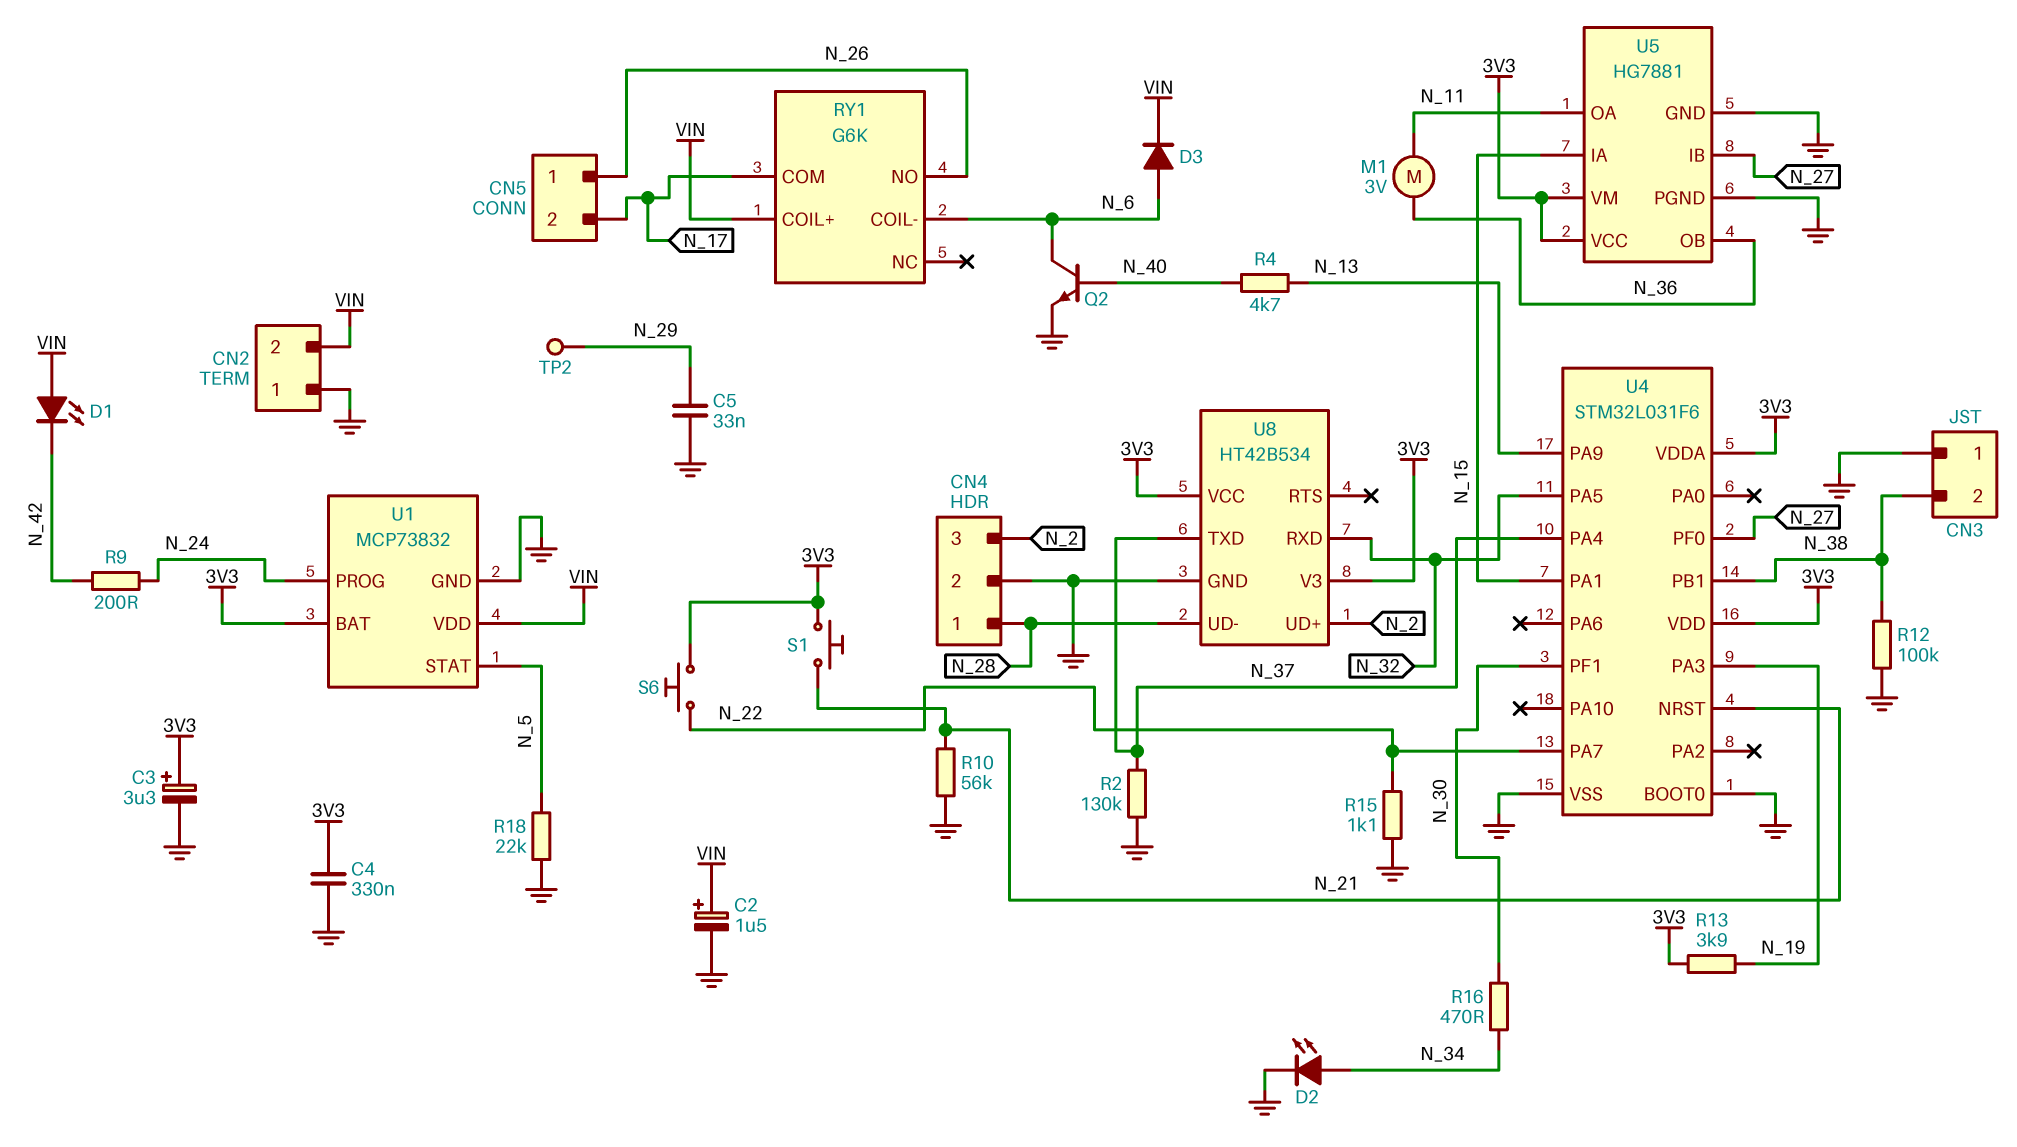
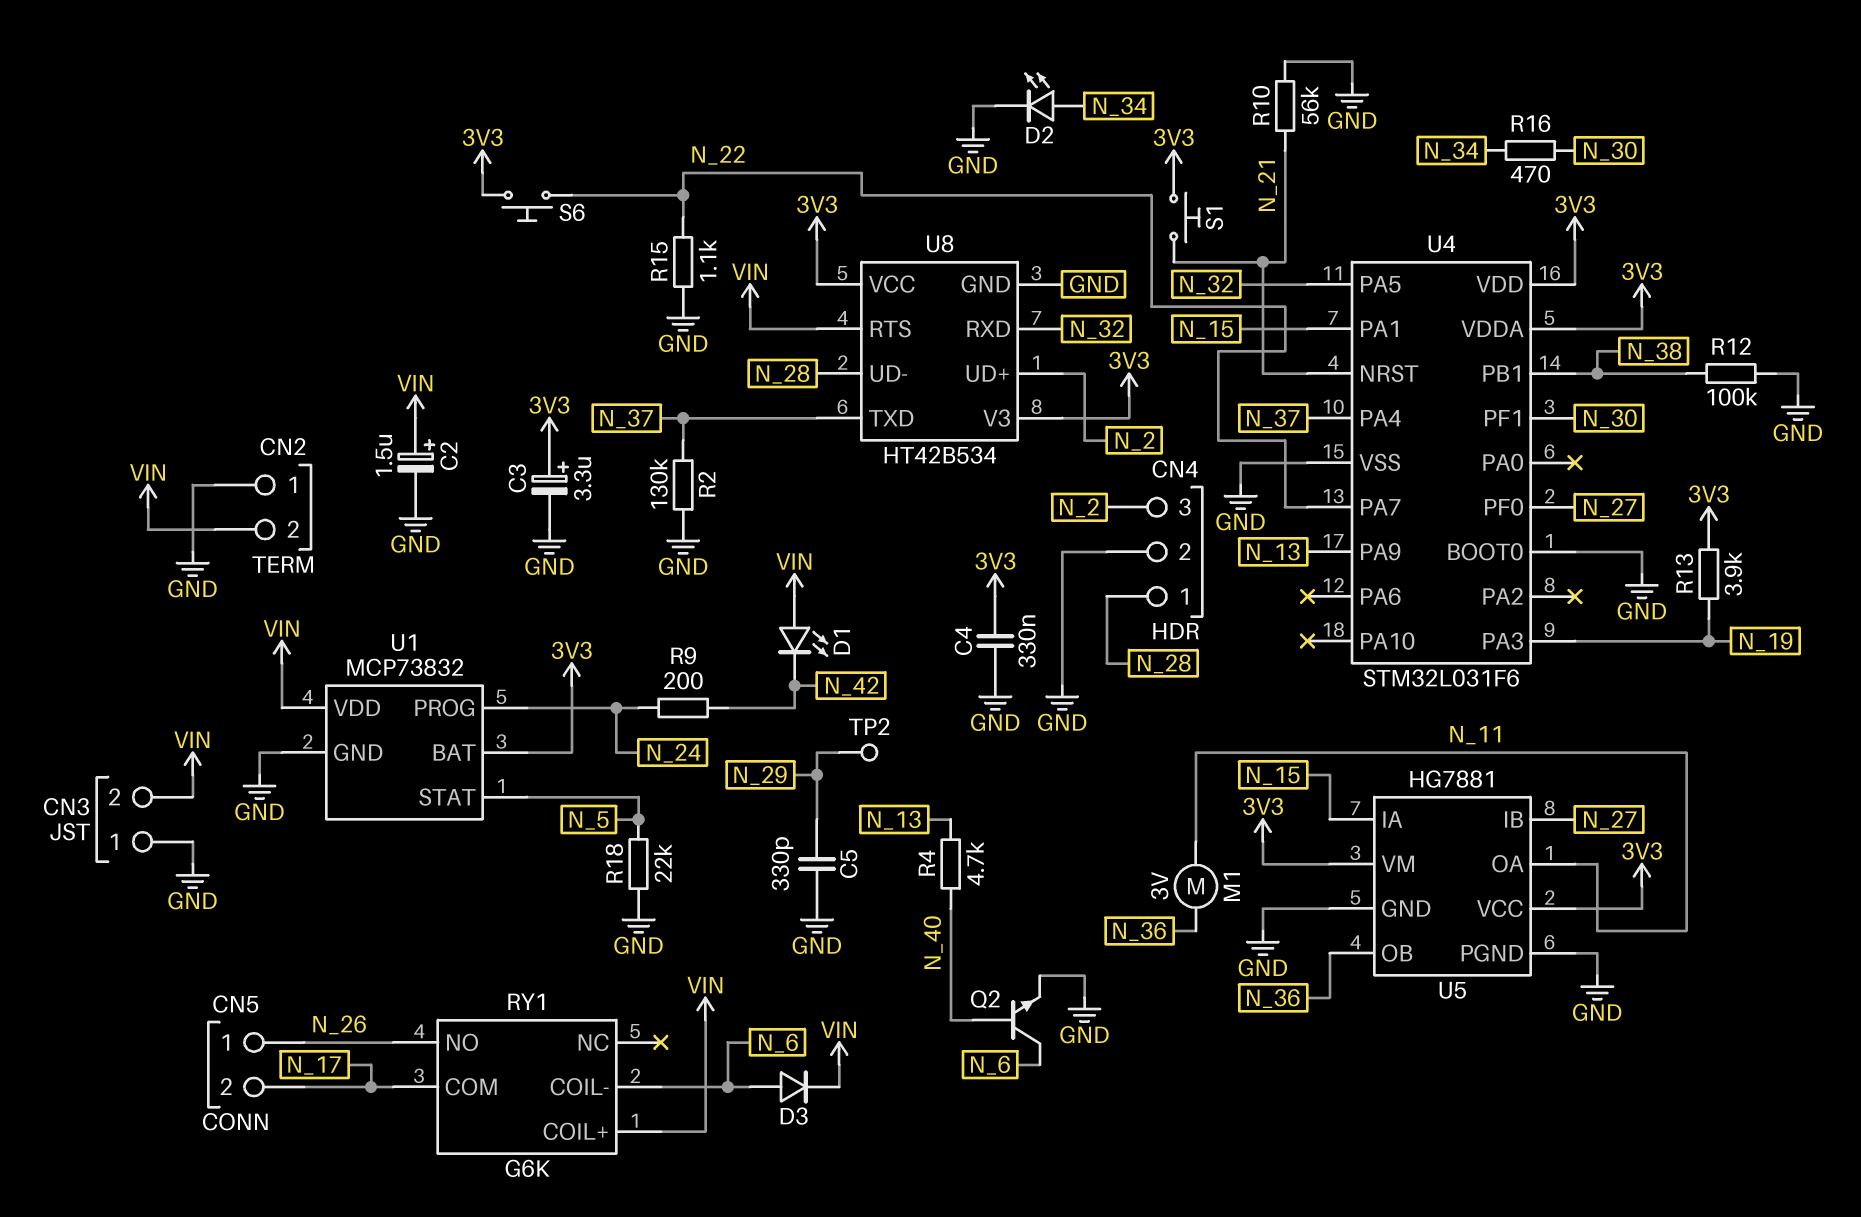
C5: 33nF (GND, N_29) -> 330pF (GND, N_29)
CN3 pin 2: N_38 -> VIN
U8 pin RTS: none -> VIN

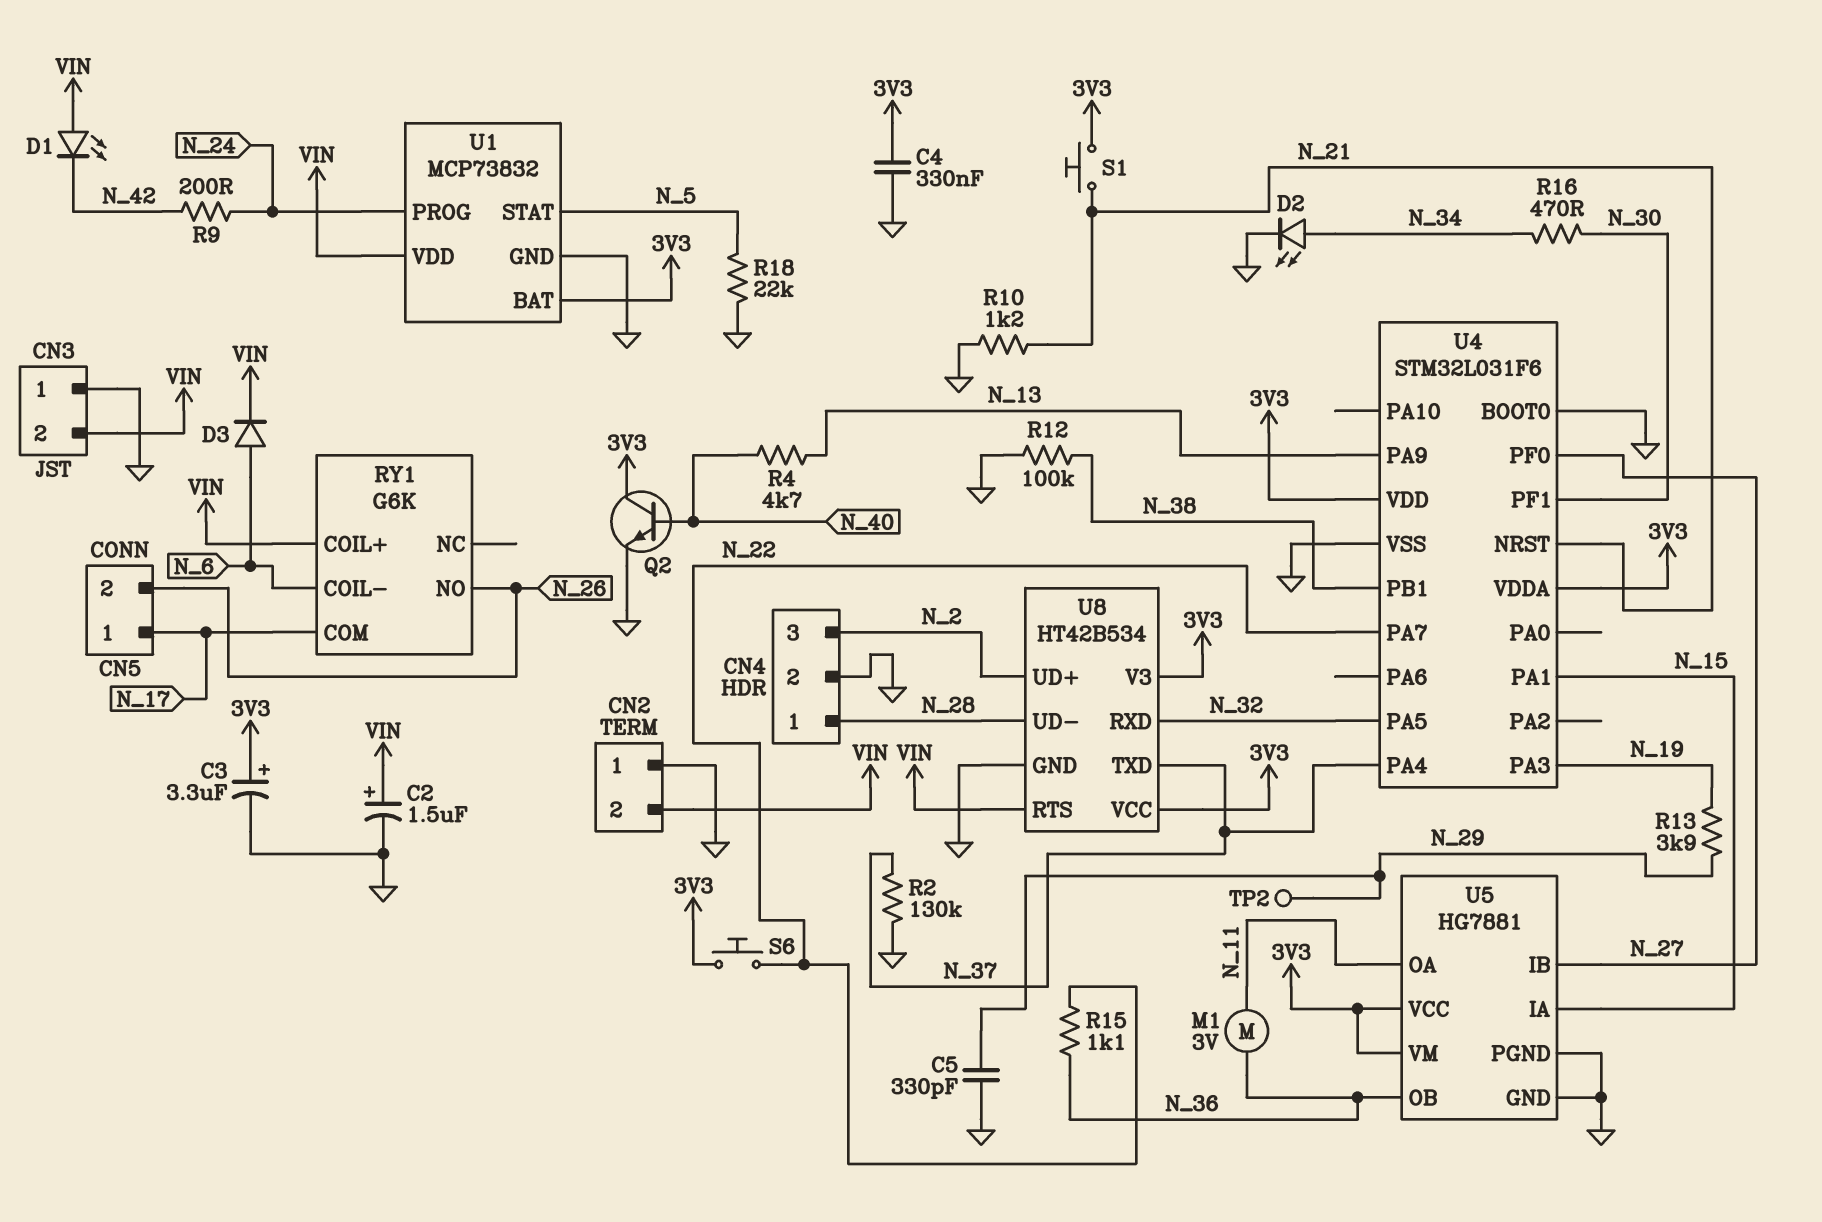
CN5 pin 1: N_26 -> N_17
CN5 pin 2: N_17 -> N_26
Q2: NPN (B N_40, C N_6, E GND) -> NPN (B N_40, C 3V3, E GND)
R10: 56k (GND, N_21) -> 1.2k (GND, N_21)
R13: 3.9k (3V3, N_19) -> 3.9k (N_19, N_29)
R15: 1.1k (GND, N_22) -> 1.1k (N_22, N_36)

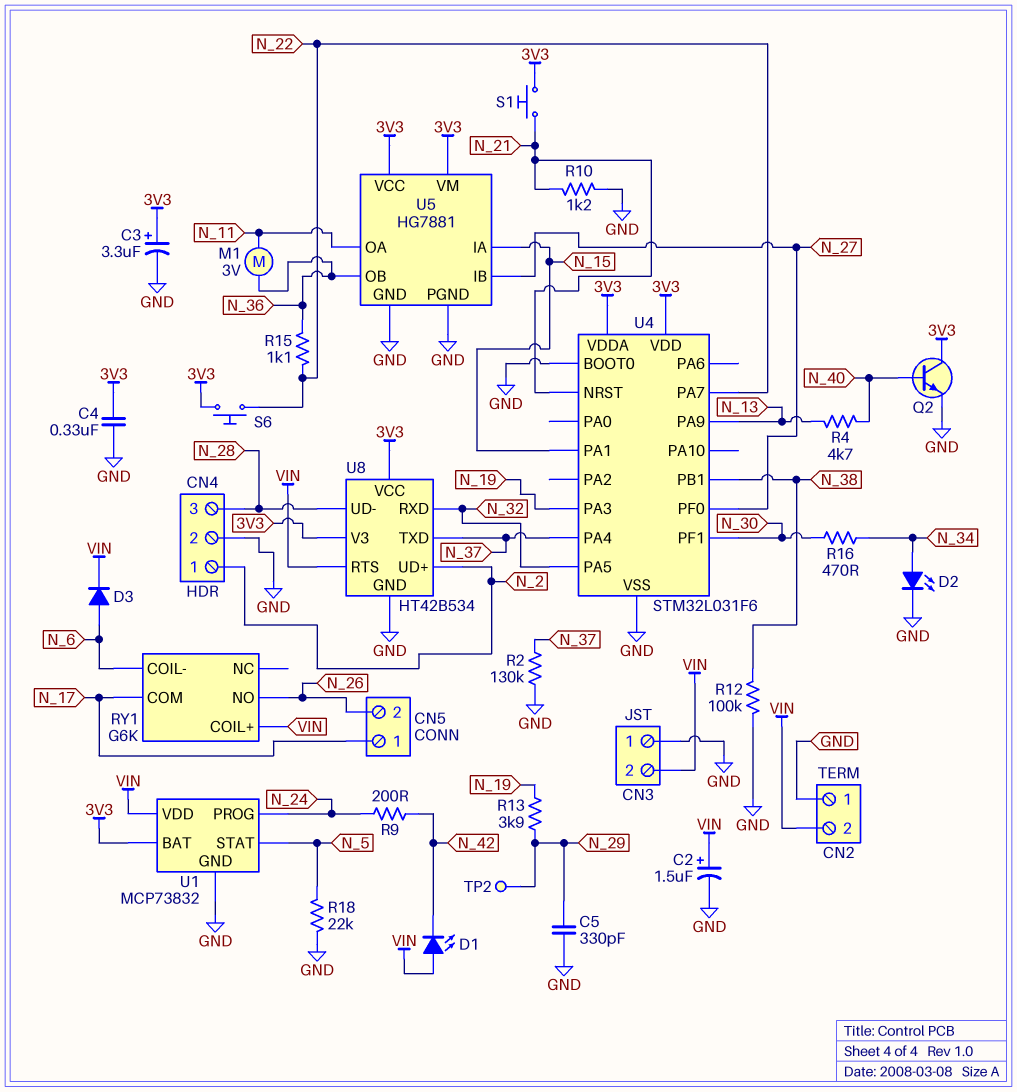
CN4 pin 1: N_28 -> N_2
CN4 pin 3: N_2 -> N_28

